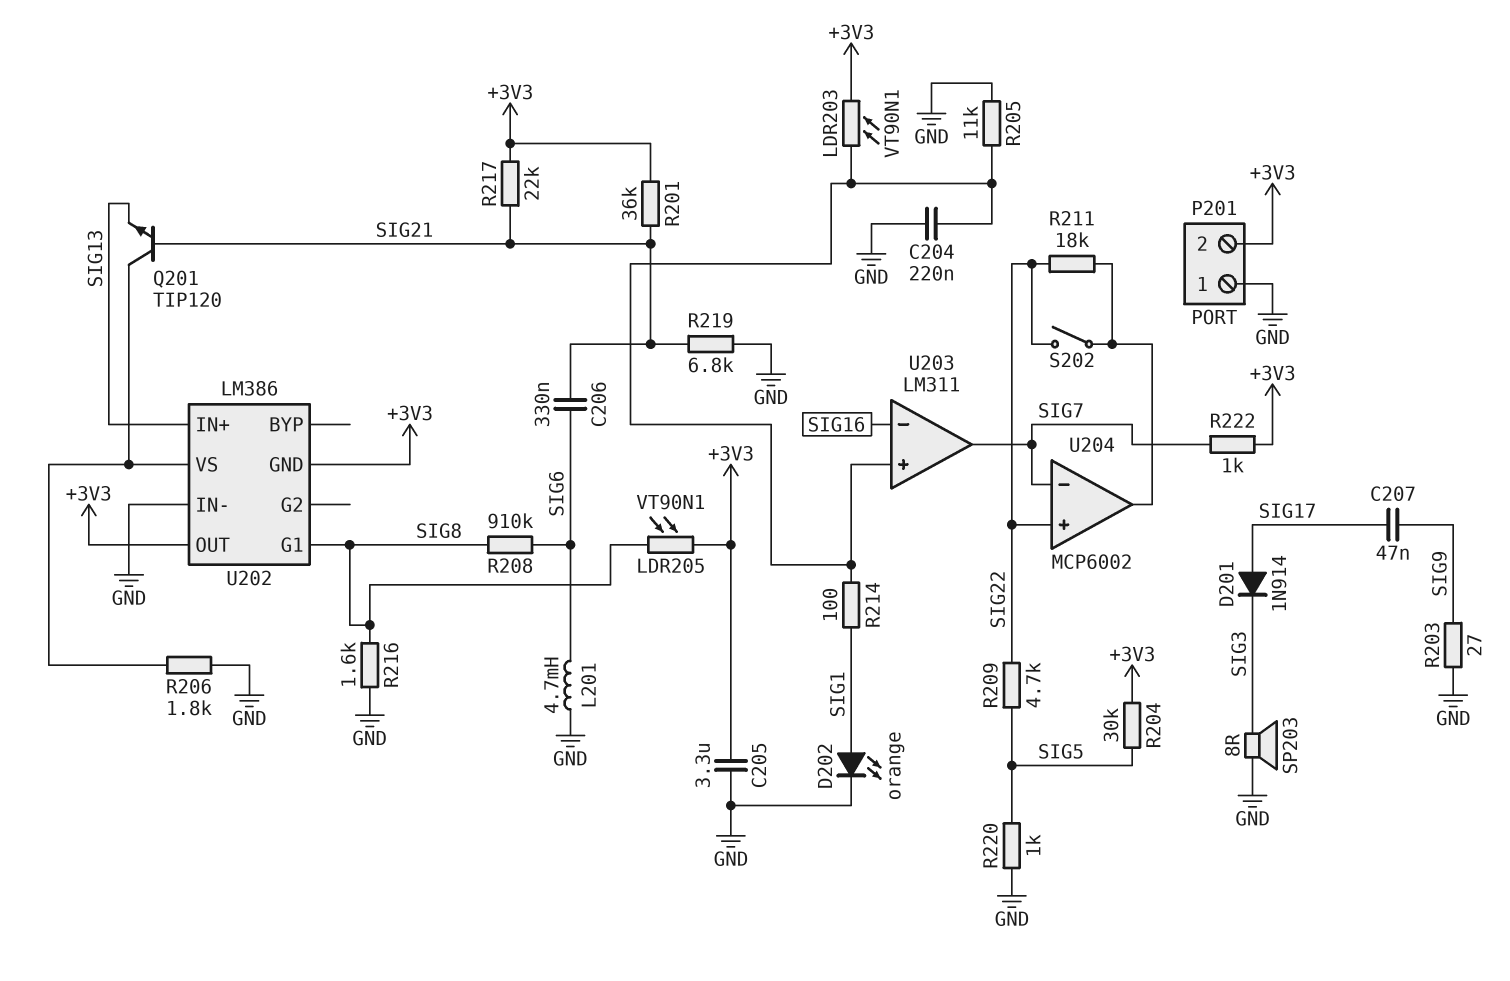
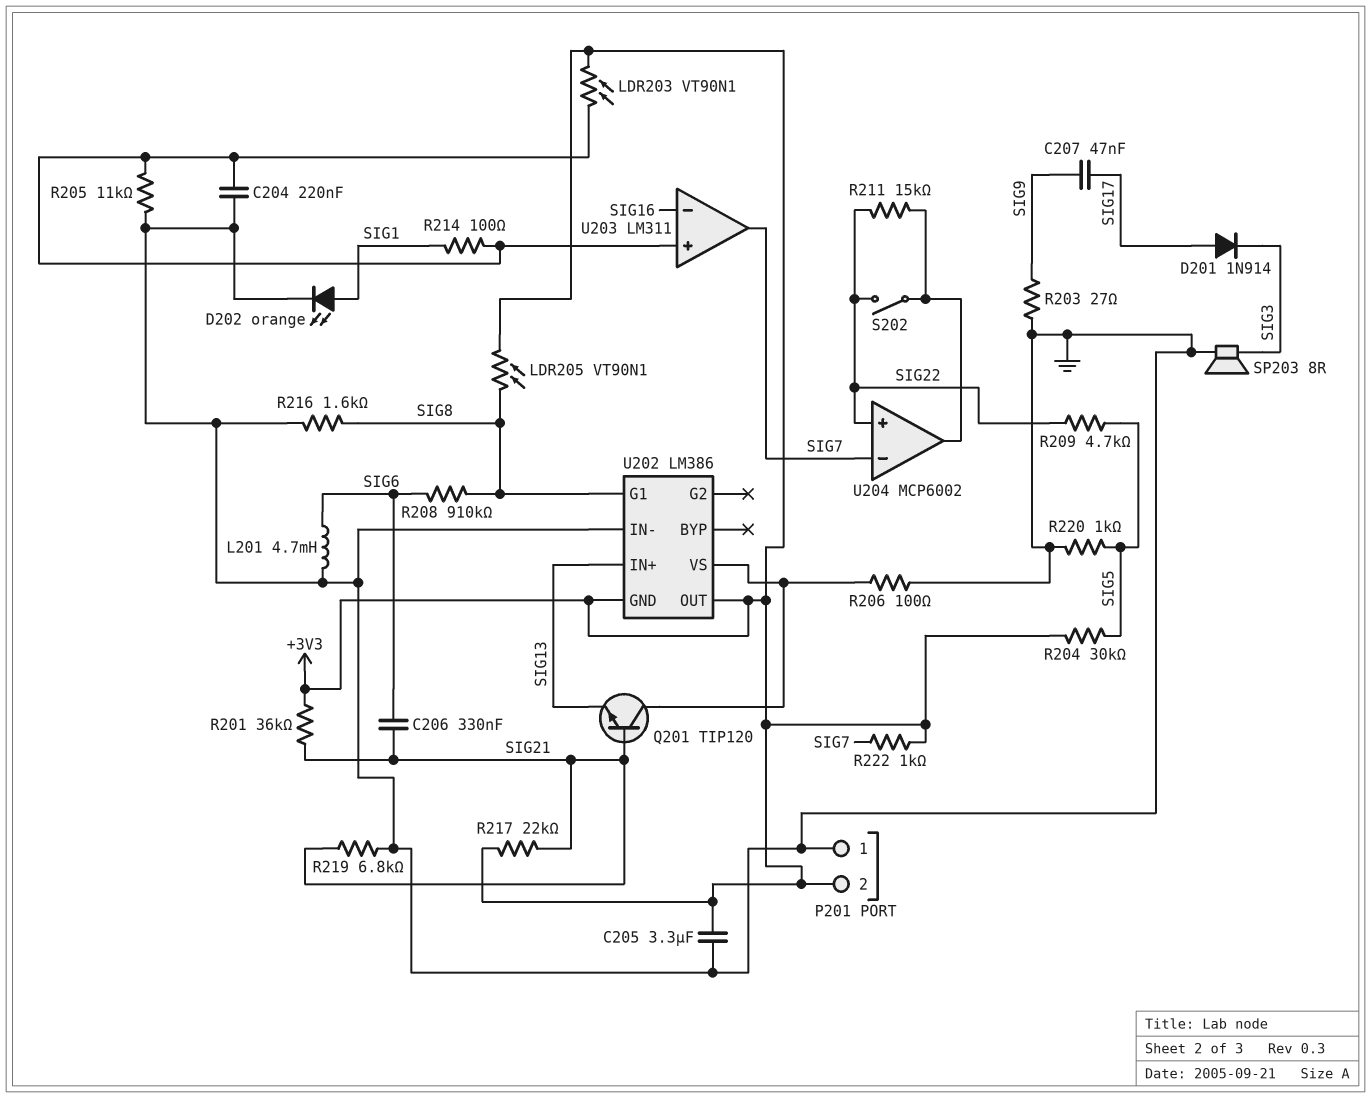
R206: 1.8k (GND, U202/VS) -> 100 (GND, U202/VS)
R211: 18k (SIG22, U204/out) -> 15k (SIG22, U204/out)

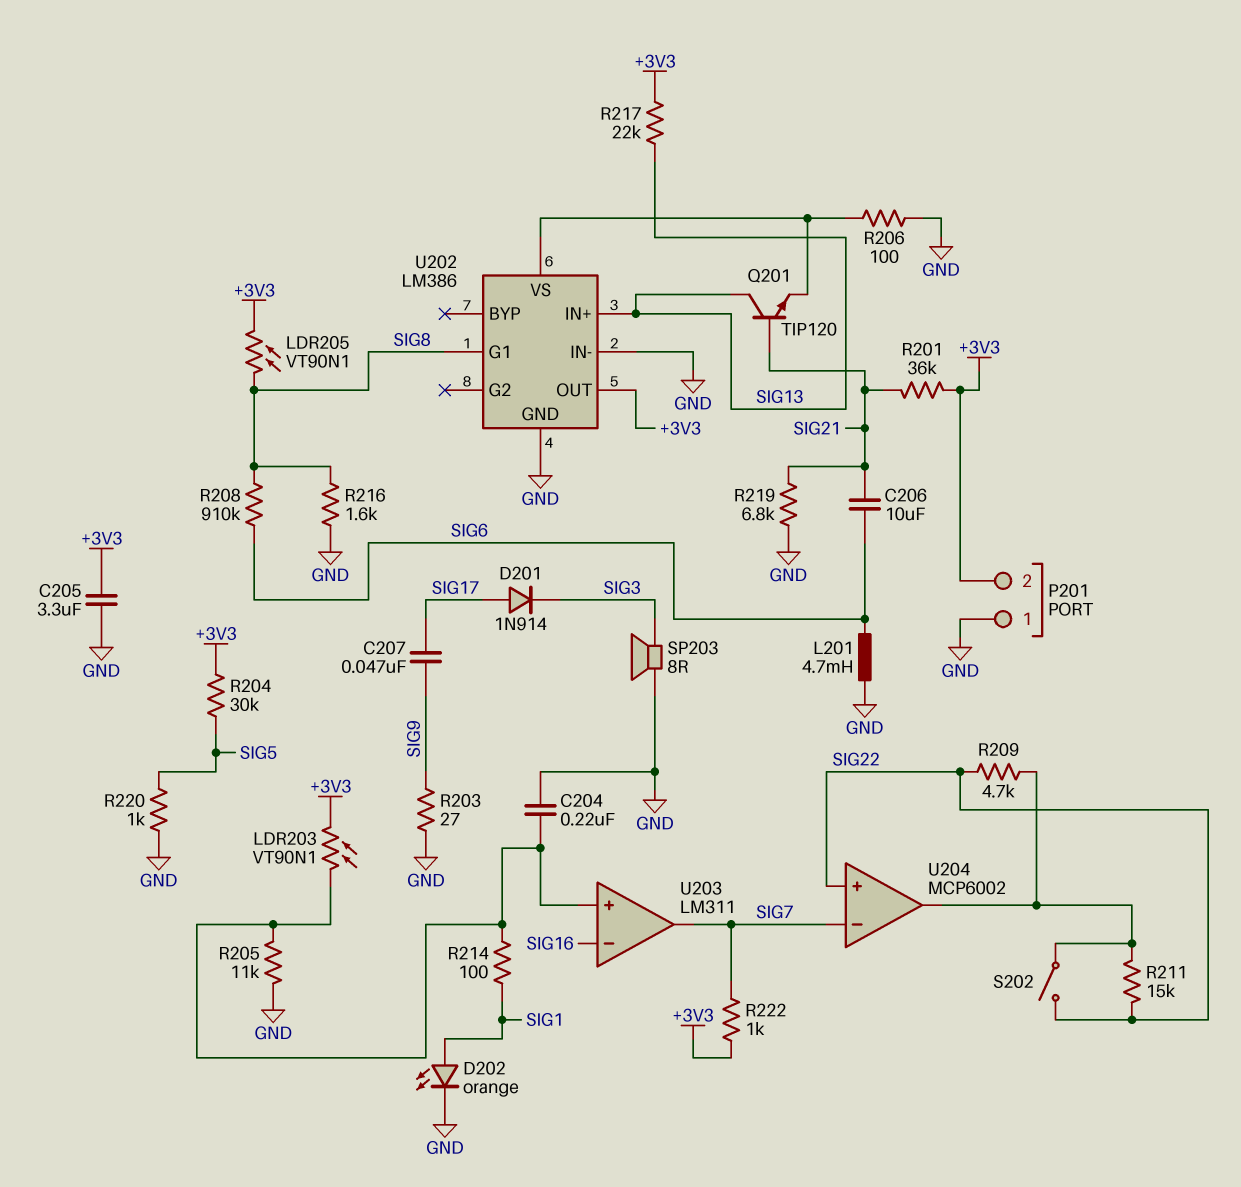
C206: 330nF (SIG6, SIG21) -> 10uF (SIG6, SIG21)
Q201: NPN TIP120 (B SIG21, C U202/VS, E SIG13) -> NPN TIP120 (B SIG21, C SIG13, E U202/VS)
R209: 4.7k (SIG5, SIG22) -> 4.7k (SIG22, U204/out)
R217: 22k (+3V3, SIG21) -> 22k (+3V3, SIG13)
U202 pin GND: +3V3 -> GND

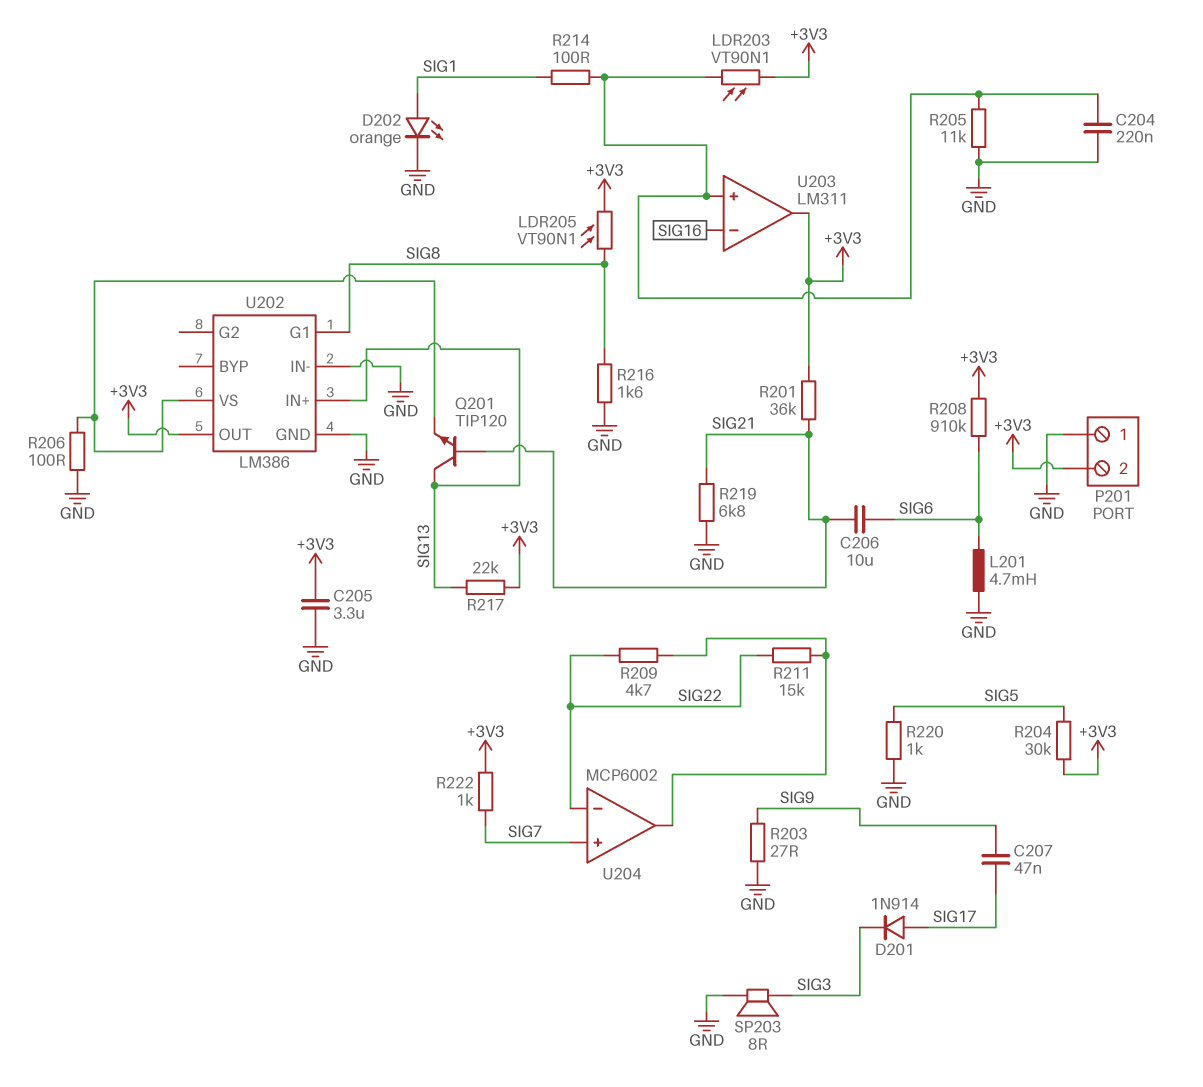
R208: 910k (SIG6, SIG8) -> 910k (+3V3, SIG6)
S202: switch (SIG22, U204/out) -> none
U203 pin out: SIG7 -> +3V3
U204 pin in+: SIG22 -> SIG7
U204 pin in-: SIG7 -> SIG22

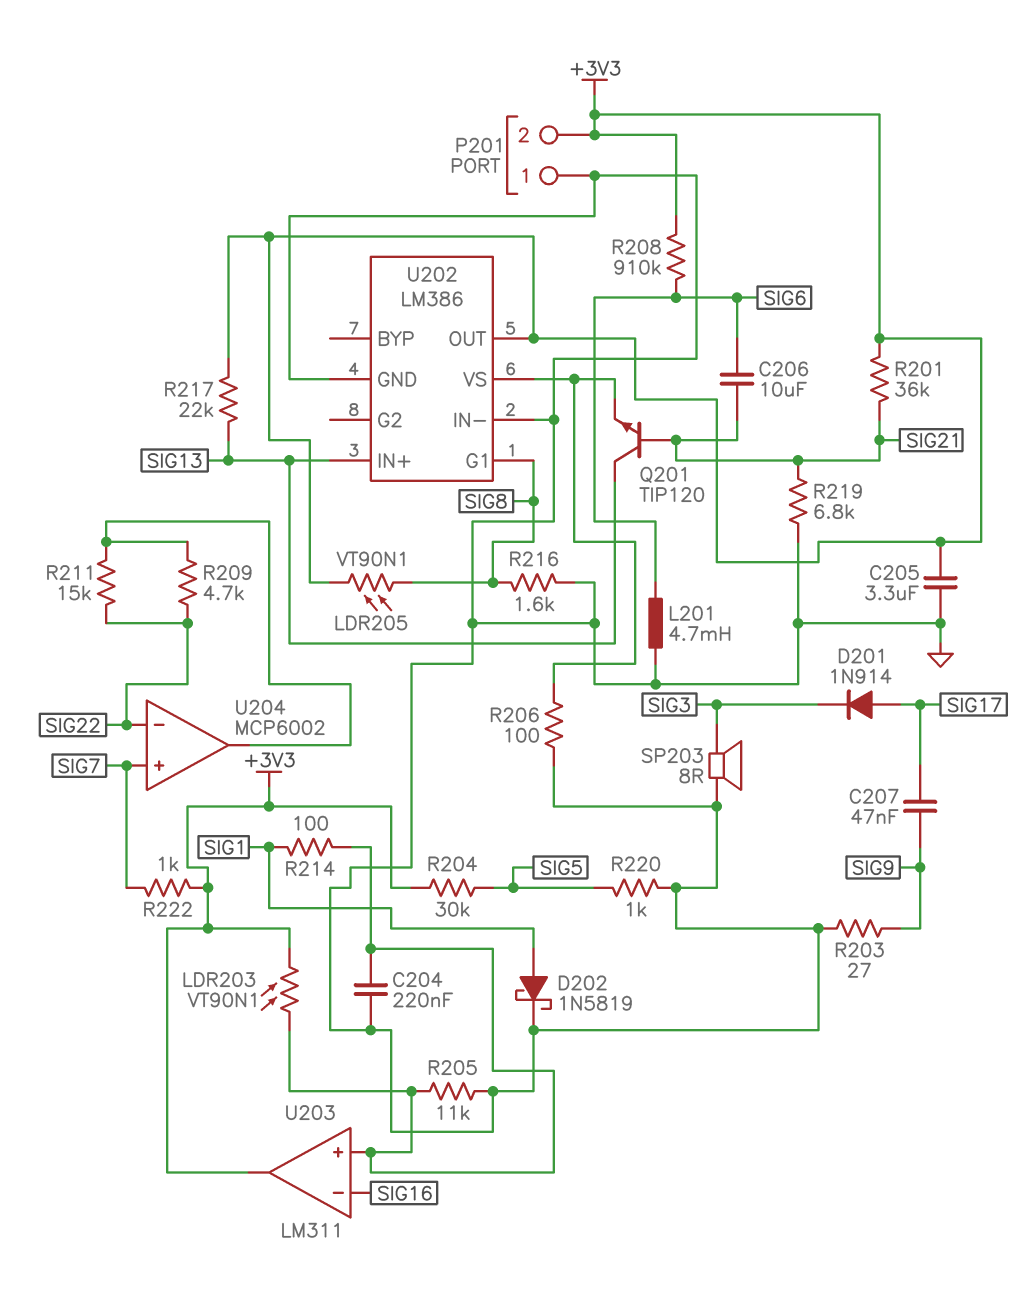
D202: LED orange (A SIG1, K GND) -> schottky 1N5819 (A SIG1, K GND)

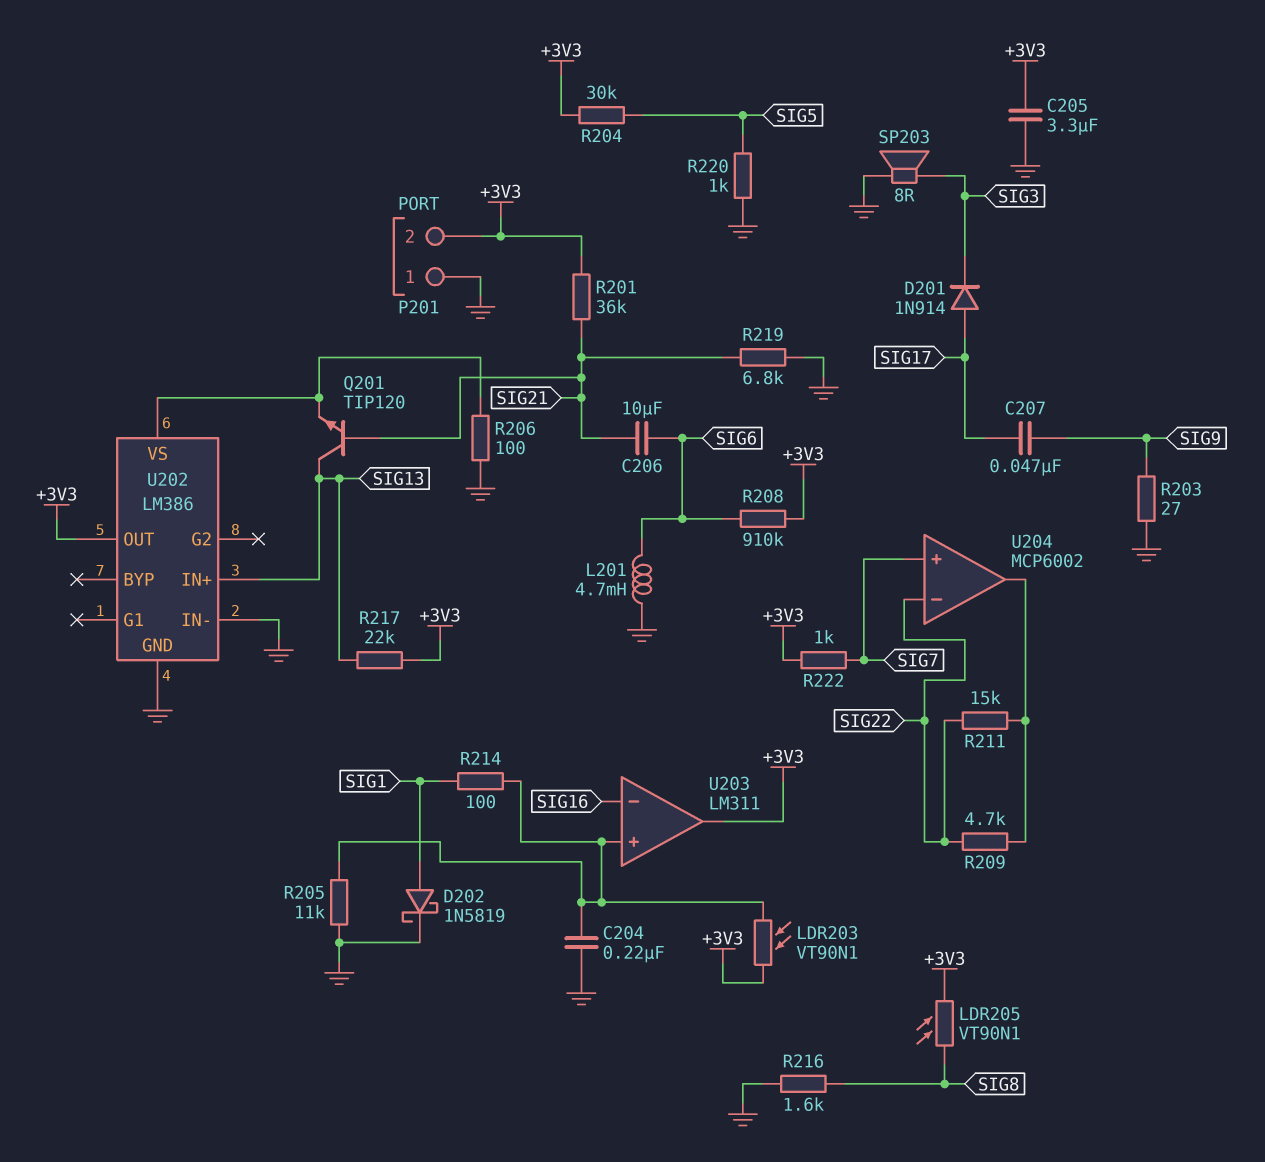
U202 pin G1: SIG8 -> none

